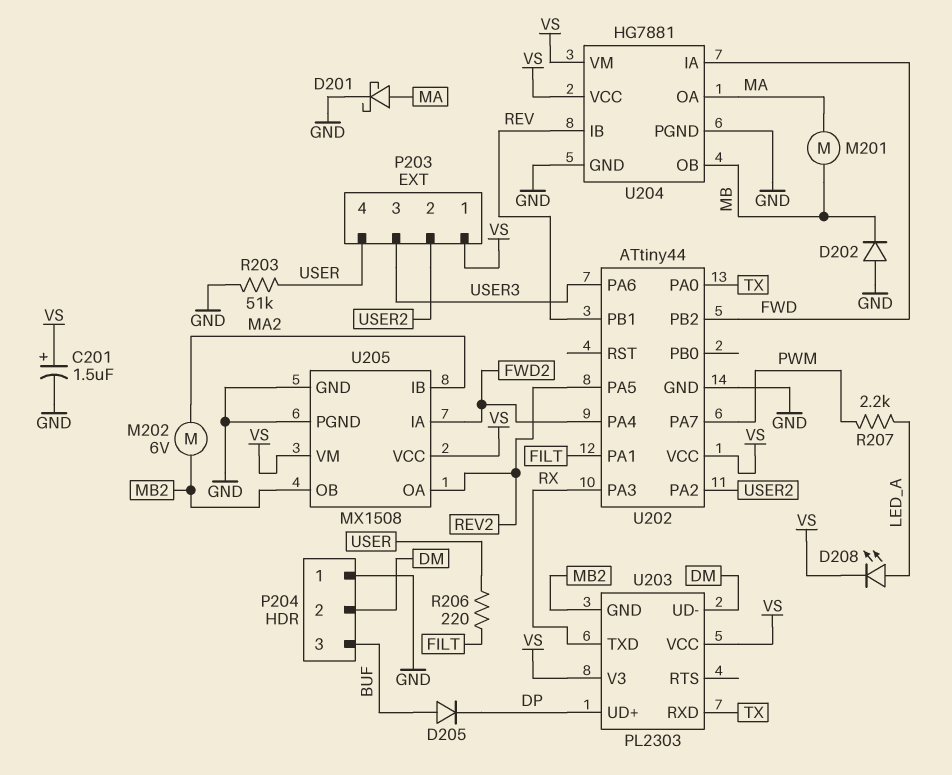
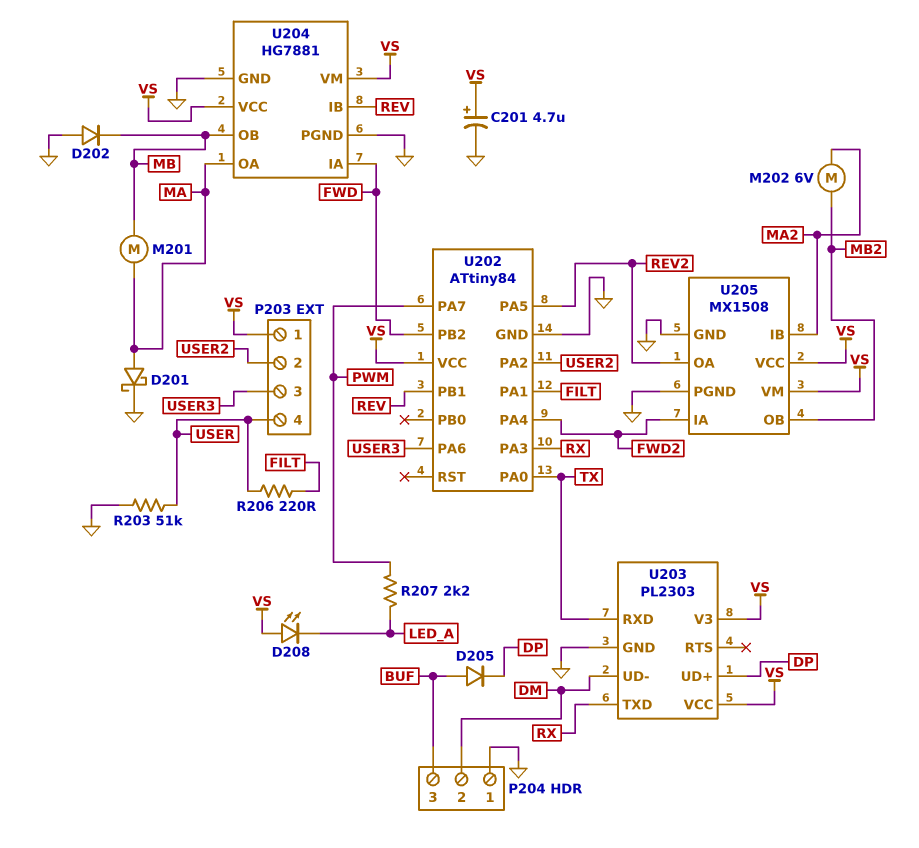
C201: 1.5uF (plus VS, minus GND) -> 4.7uF (plus VS, minus GND)
D208: LED (A LED_A, K VS) -> LED (A VS, K LED_A)
U202: ATtiny44 -> ATtiny84
U203 pin GND: MB2 -> GND

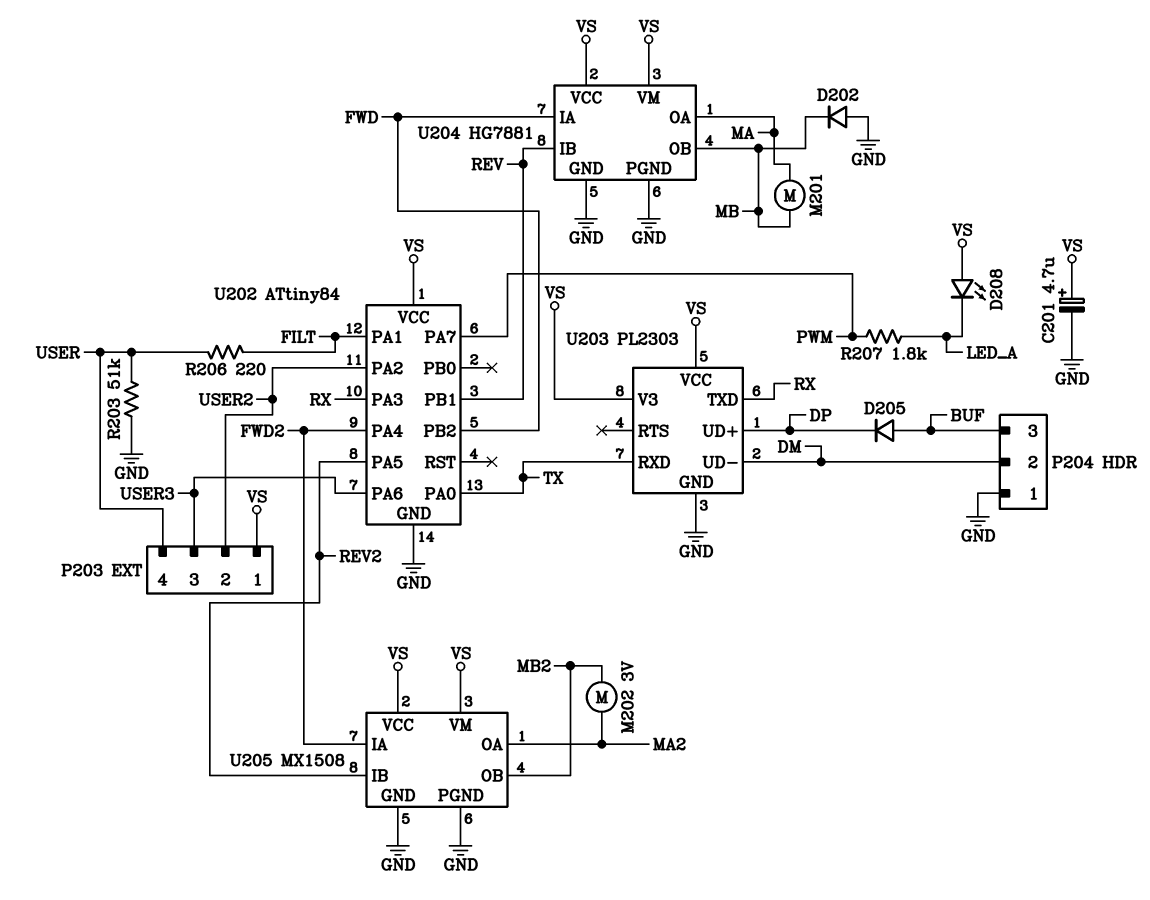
D201: schottky (A MA, K GND) -> none
M202: motor 6V (MA2, MB2) -> motor 3V (MA2, MB2)
R207: 2.2k (LED_A, PWM) -> 1.8k (LED_A, PWM)
U205 pin IB: MA2 -> REV2
U205 pin OA: REV2 -> MA2

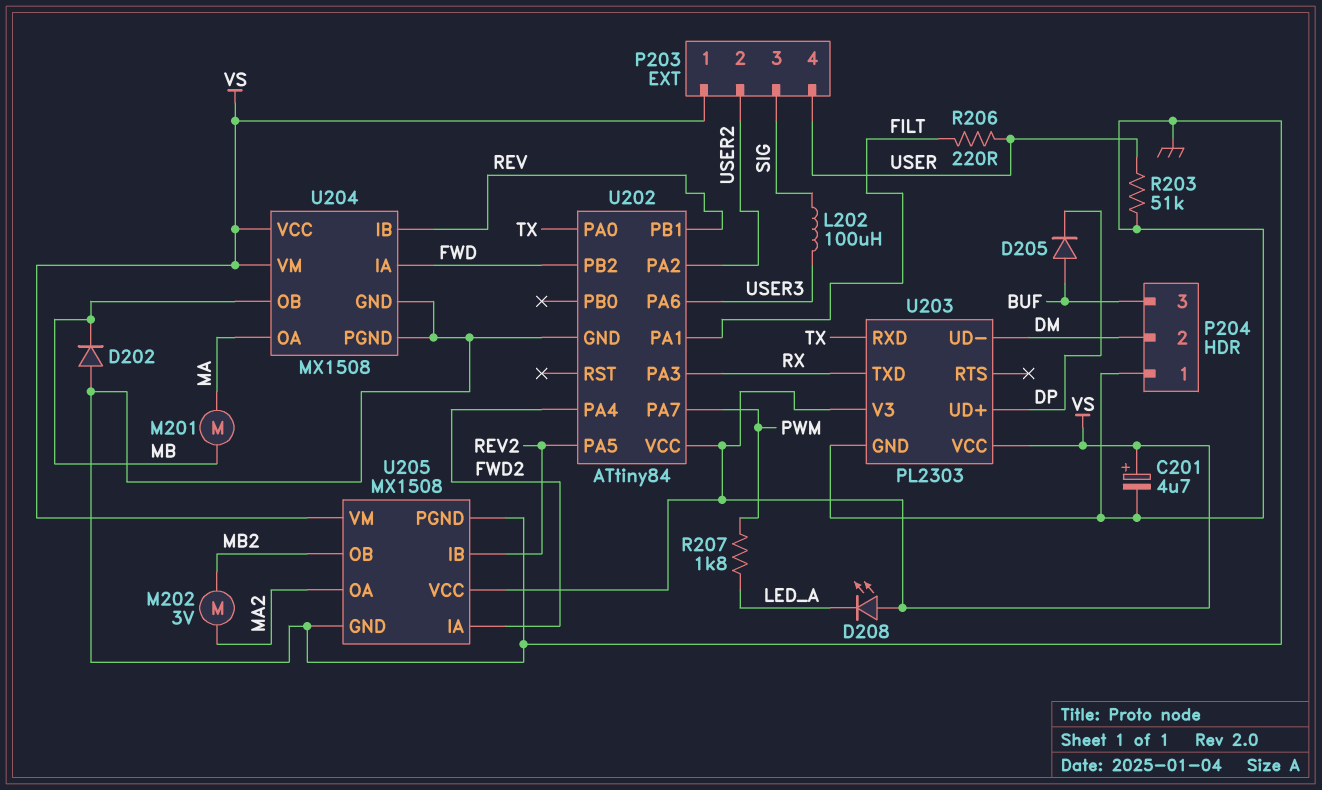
L202: none -> 100uH (SIG, USER3)
P203 pin 3: USER3 -> SIG
U204: HG7881 -> MX1508

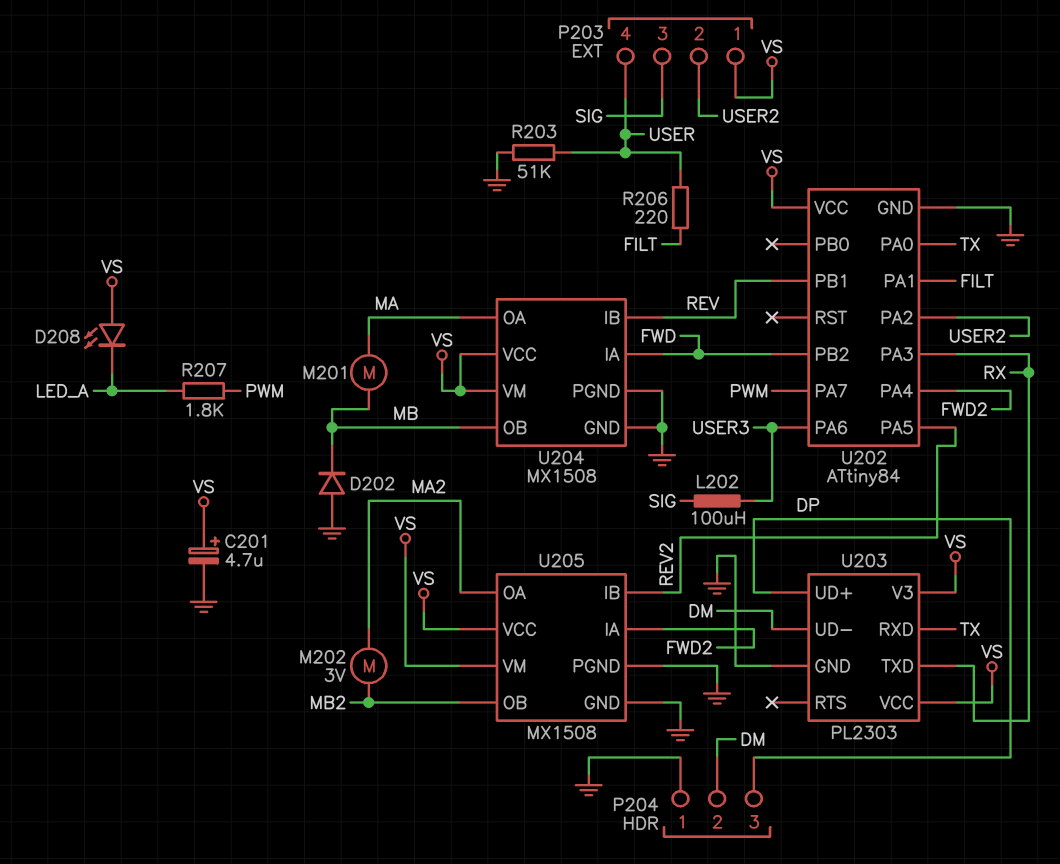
D205: diode (A BUF, K DP) -> none
P204 pin 3: BUF -> DP

